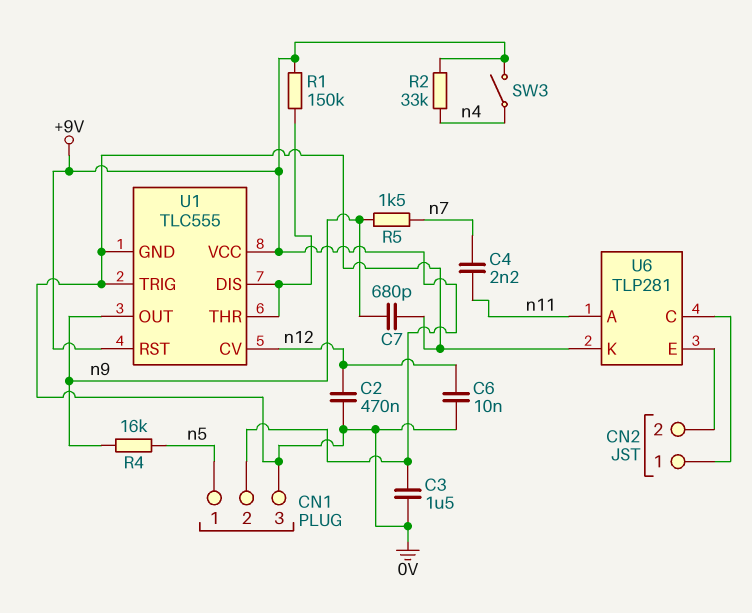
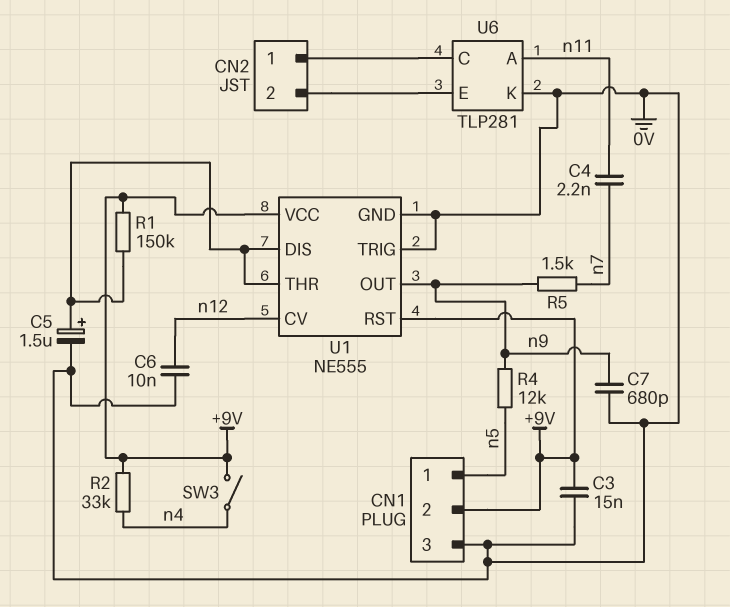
C2: 470nF (0V, n12) -> none
C3: 1.5uF (+9V, 0V) -> 15nF (+9V, 0V)
C5: none -> 1.5uF (plus U1/DIS, minus 0V)
R4: 16k (n5, n9) -> 12k (n5, n9)
U1: TLC555 -> NE555

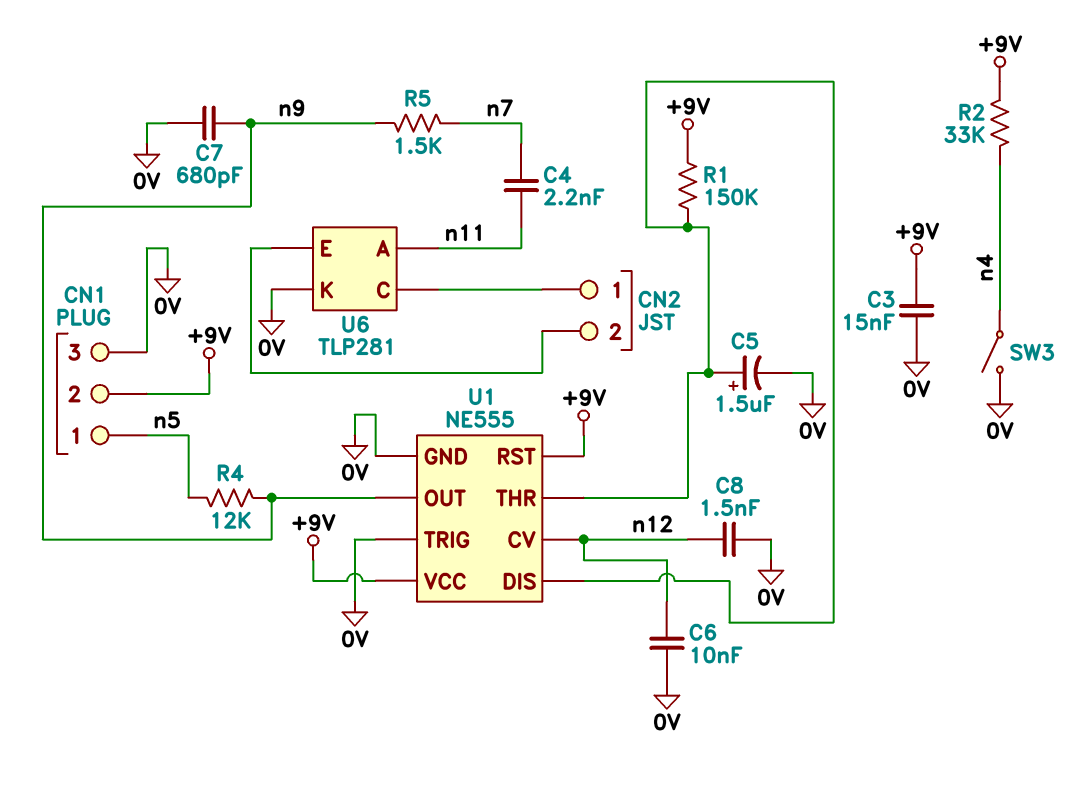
C8: none -> 1.5nF (0V, n12)
SW3: switch (+9V, n4) -> switch (0V, n4)

